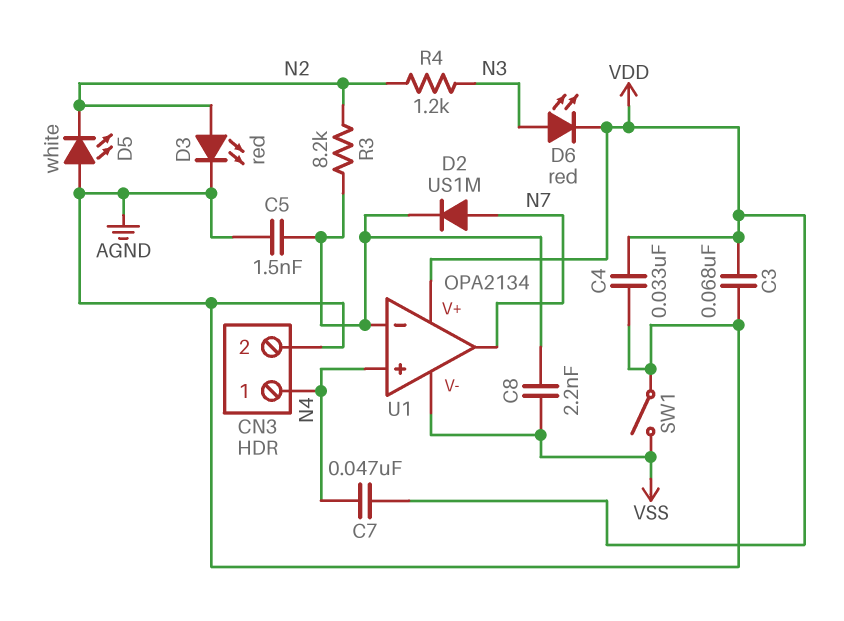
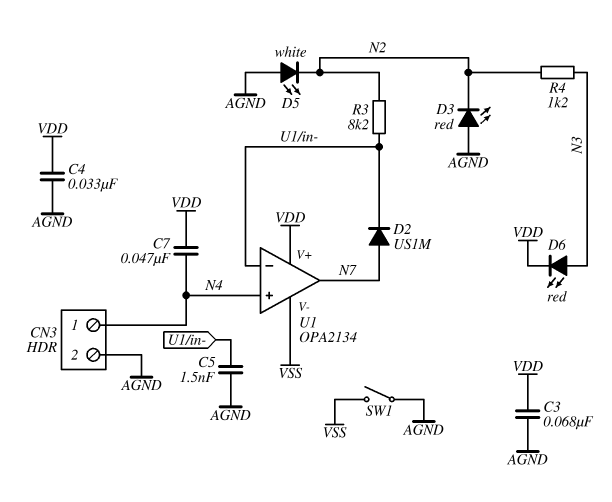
C8: 2.2nF (U1/in-, VSS) -> none
D3: LED red (A N2, K AGND) -> LED red (A AGND, K N2)

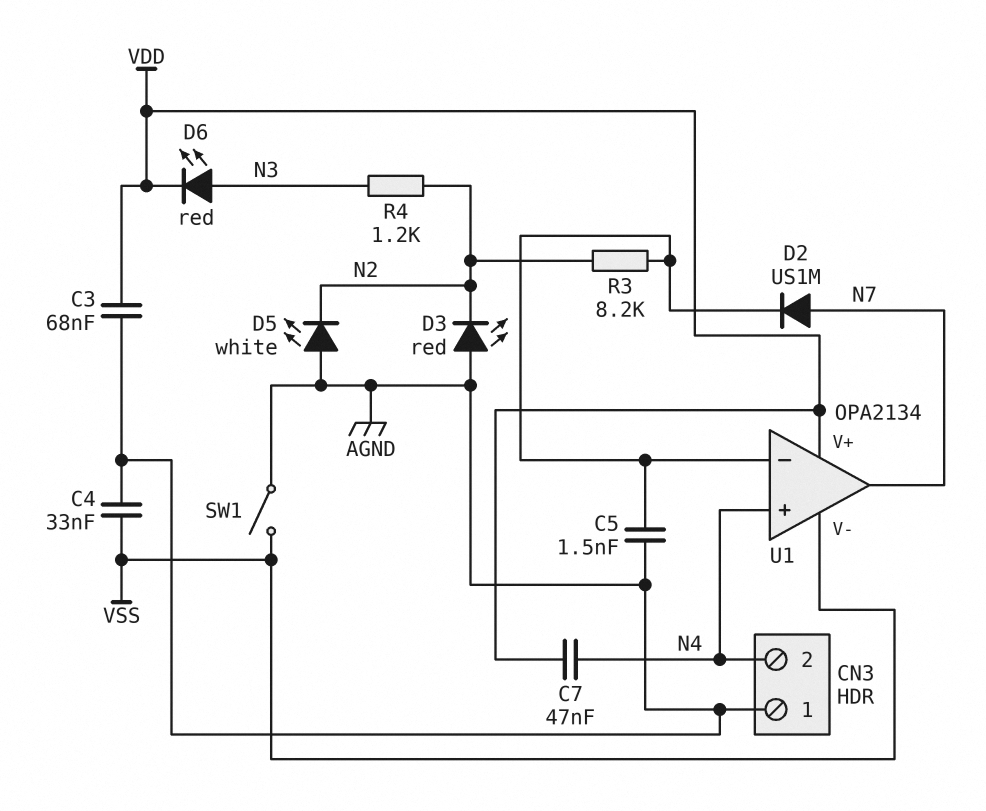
C4: 33nF (AGND, VDD) -> 33nF (AGND, VSS)
CN3 pin 1: N4 -> AGND
CN3 pin 2: AGND -> N4

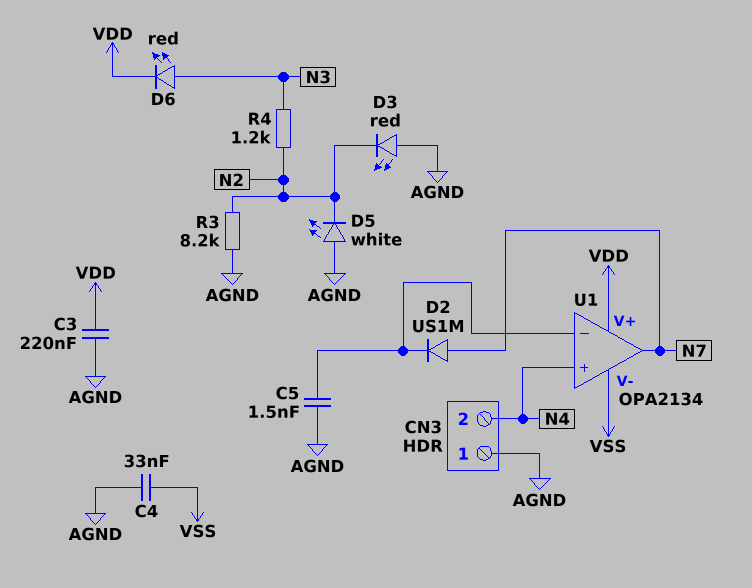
C3: 68nF (AGND, VDD) -> 220nF (AGND, VDD)
C7: 47nF (N4, VDD) -> none
R3: 8.2k (N2, U1/in-) -> 8.2k (AGND, N2)
SW1: switch (AGND, VSS) -> none

